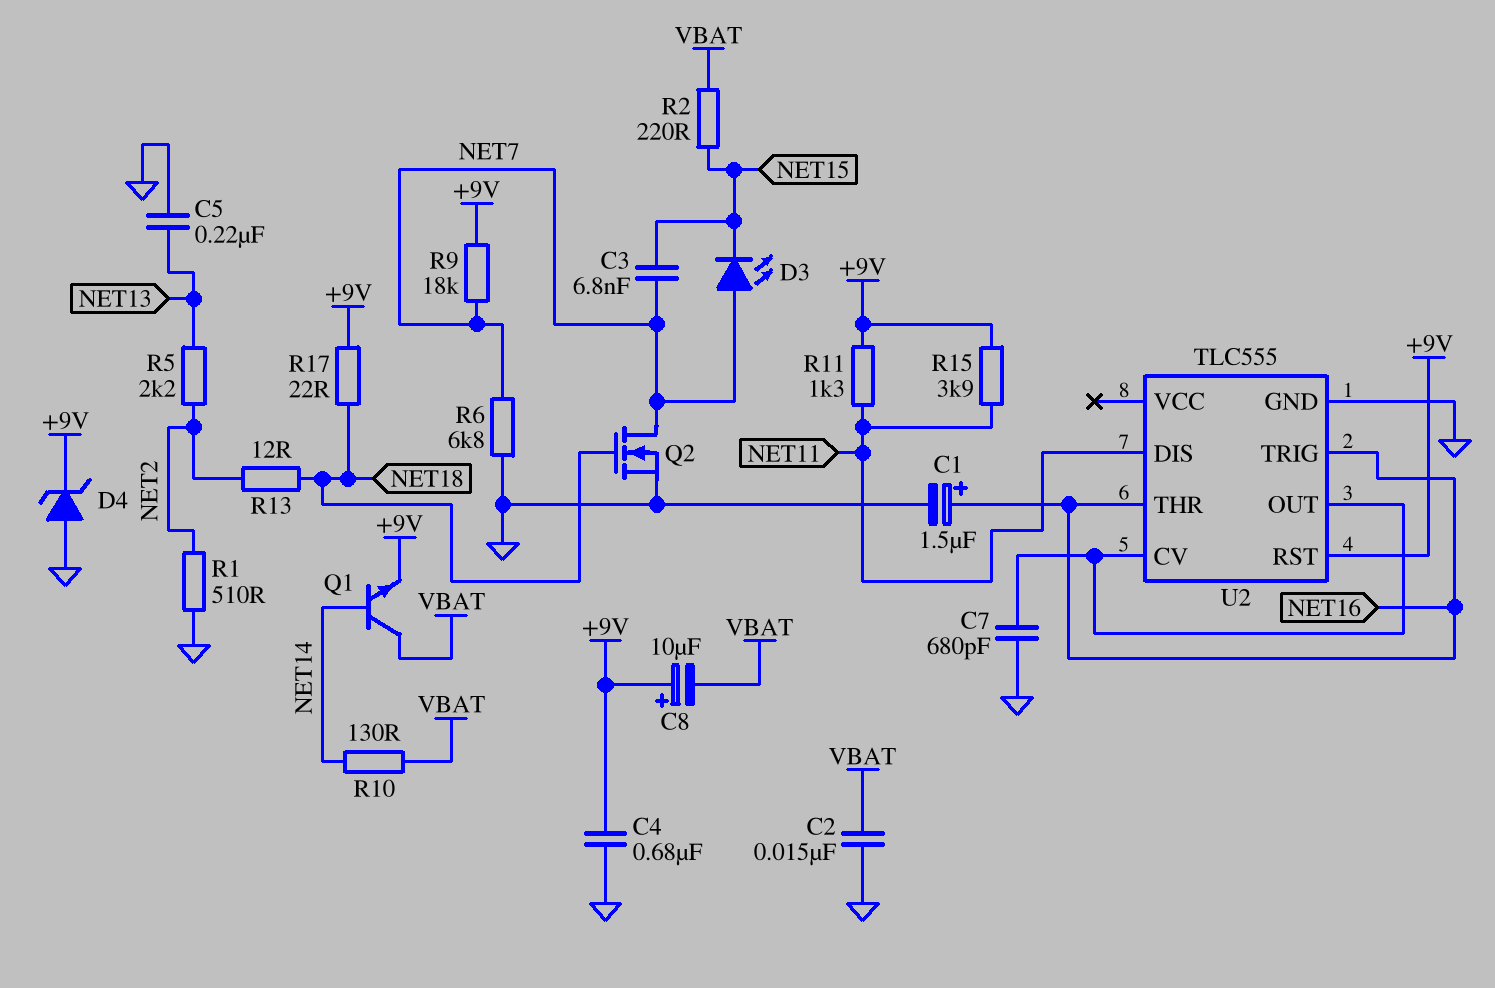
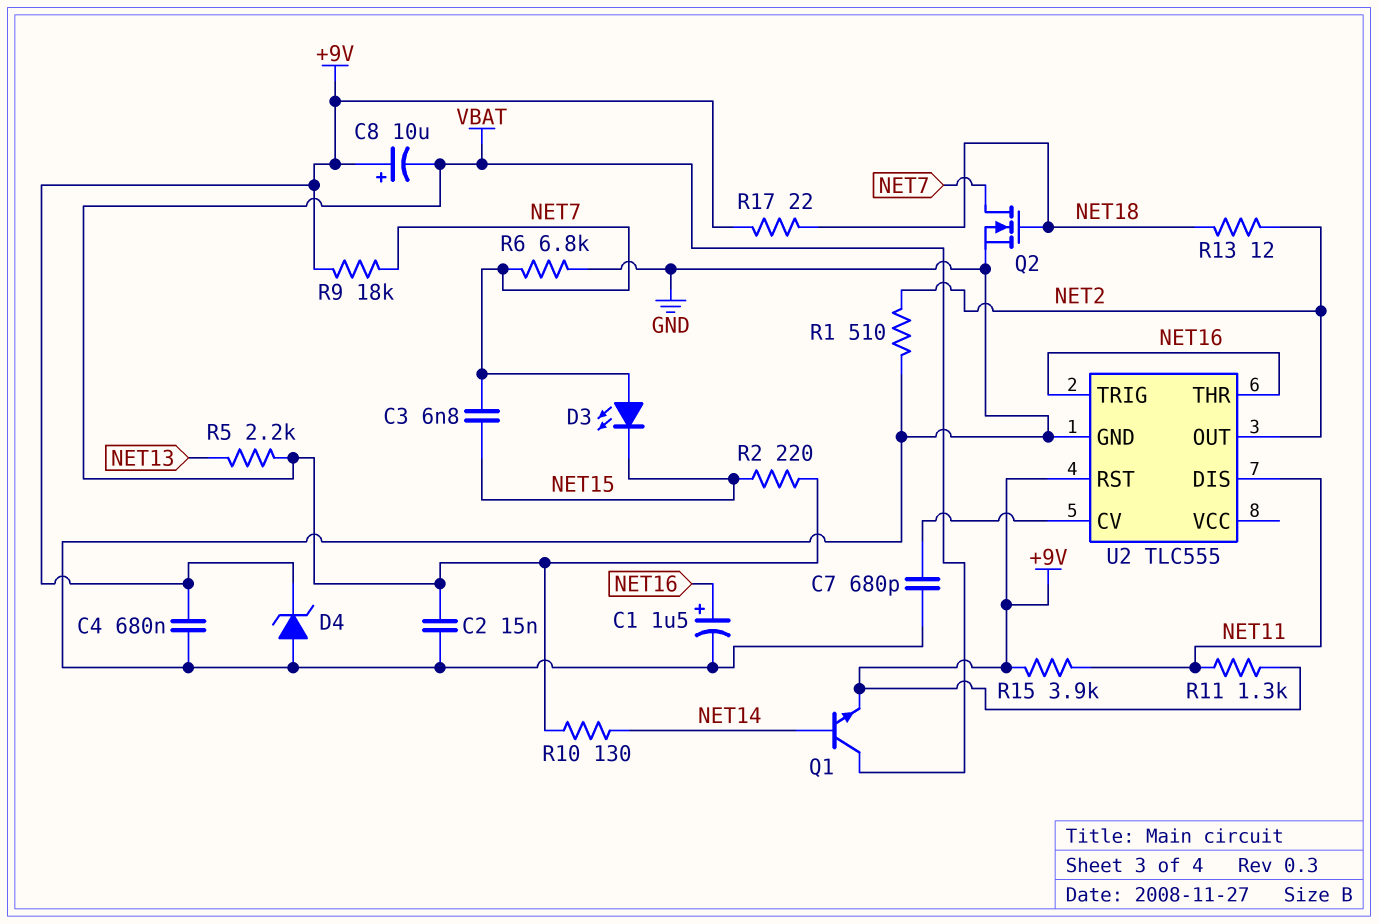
C5: 220nF (GND, NET13) -> none
R5: 2.2k (NET2, NET13) -> 2.2k (NET13, VBAT)
U2 pin OUT: U2/CV -> NET2

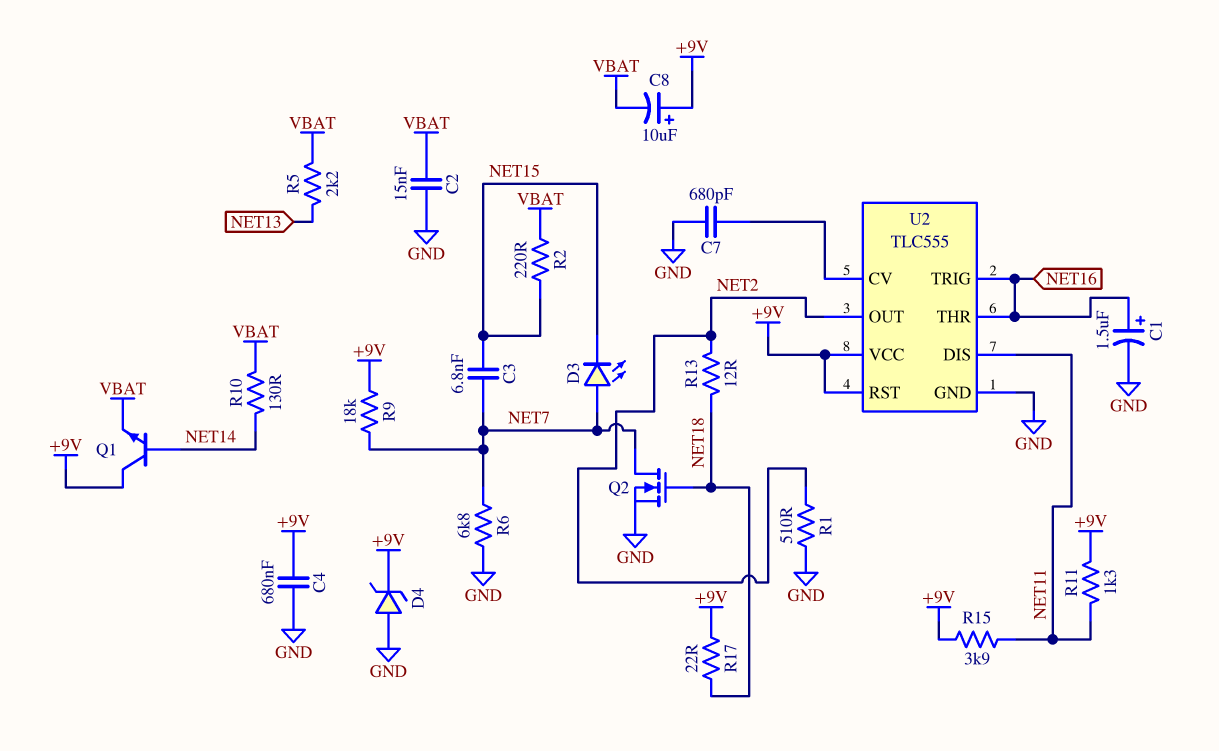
Q1: NPN (B NET14, C VBAT, E +9V) -> NPN (B NET14, C +9V, E VBAT)
U2 pin VCC: none -> +9V

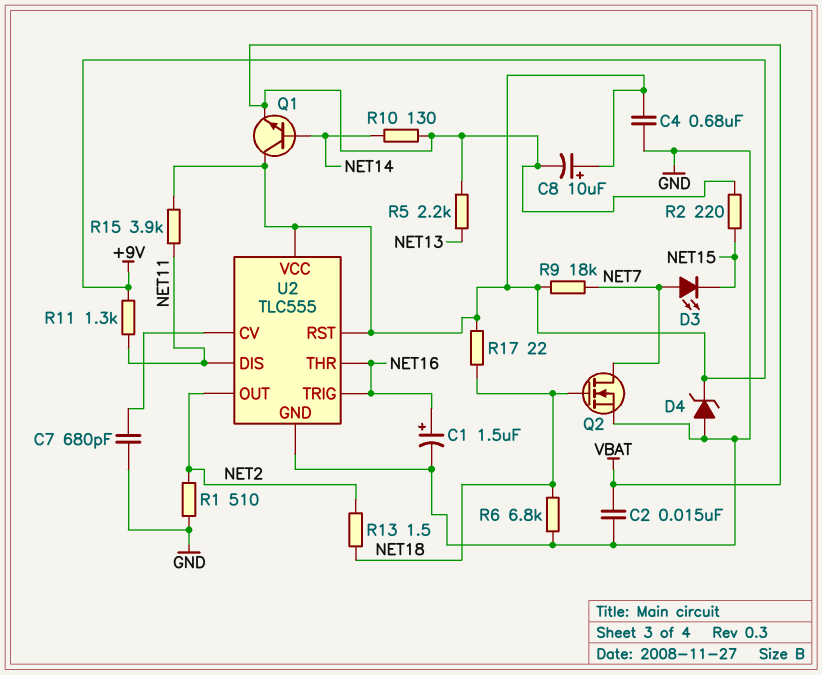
C3: 6.8nF (NET7, NET15) -> none
R6: 6.8k (GND, NET7) -> 6.8k (GND, NET18)
R13: 12 (NET2, NET18) -> 1.5 (NET2, NET18)

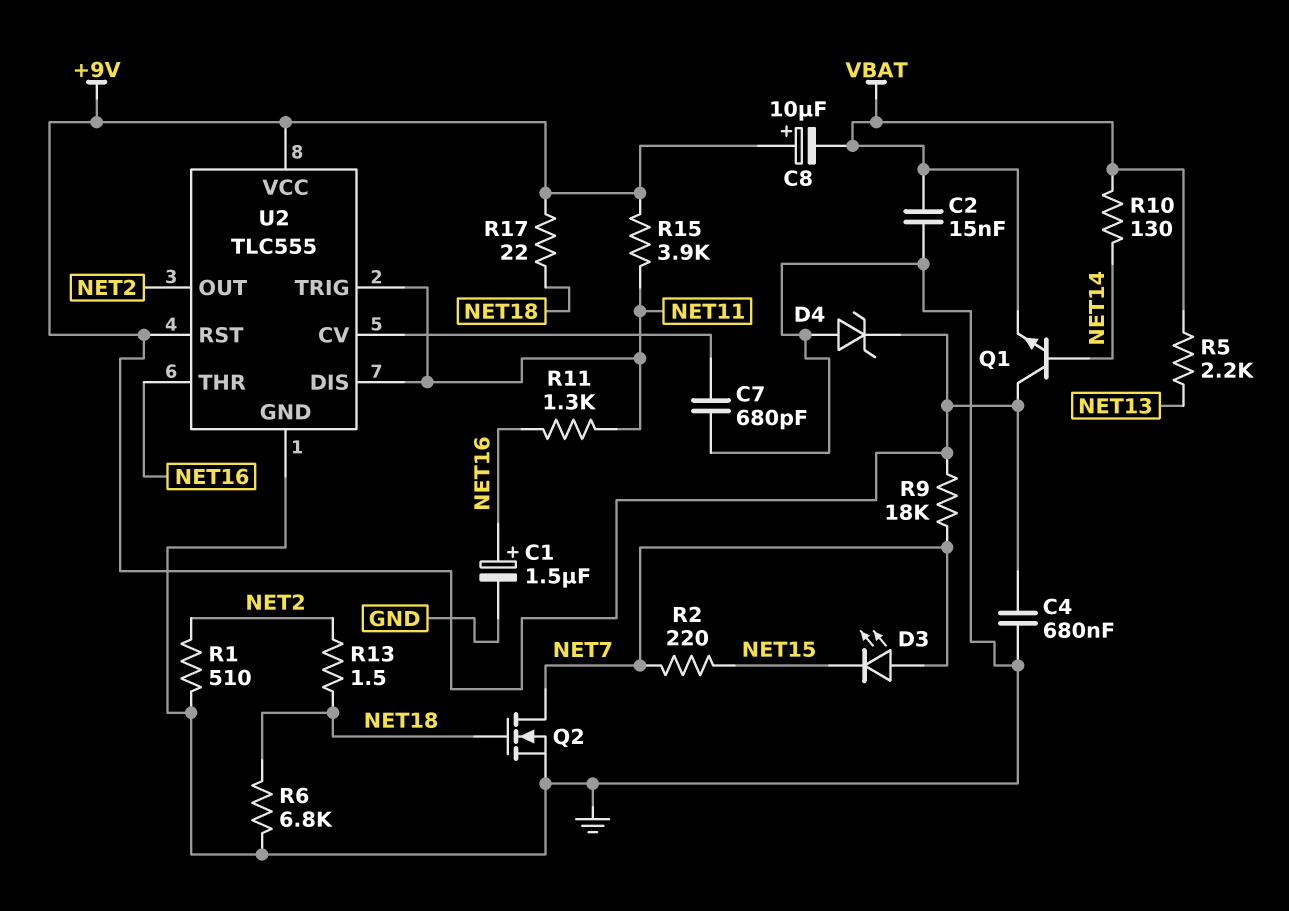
R2: 220 (NET15, VBAT) -> 220 (NET7, NET15)
R11: 1.3k (+9V, NET11) -> 1.3k (NET11, NET16)
U2 pin TRIG: NET16 -> NET11

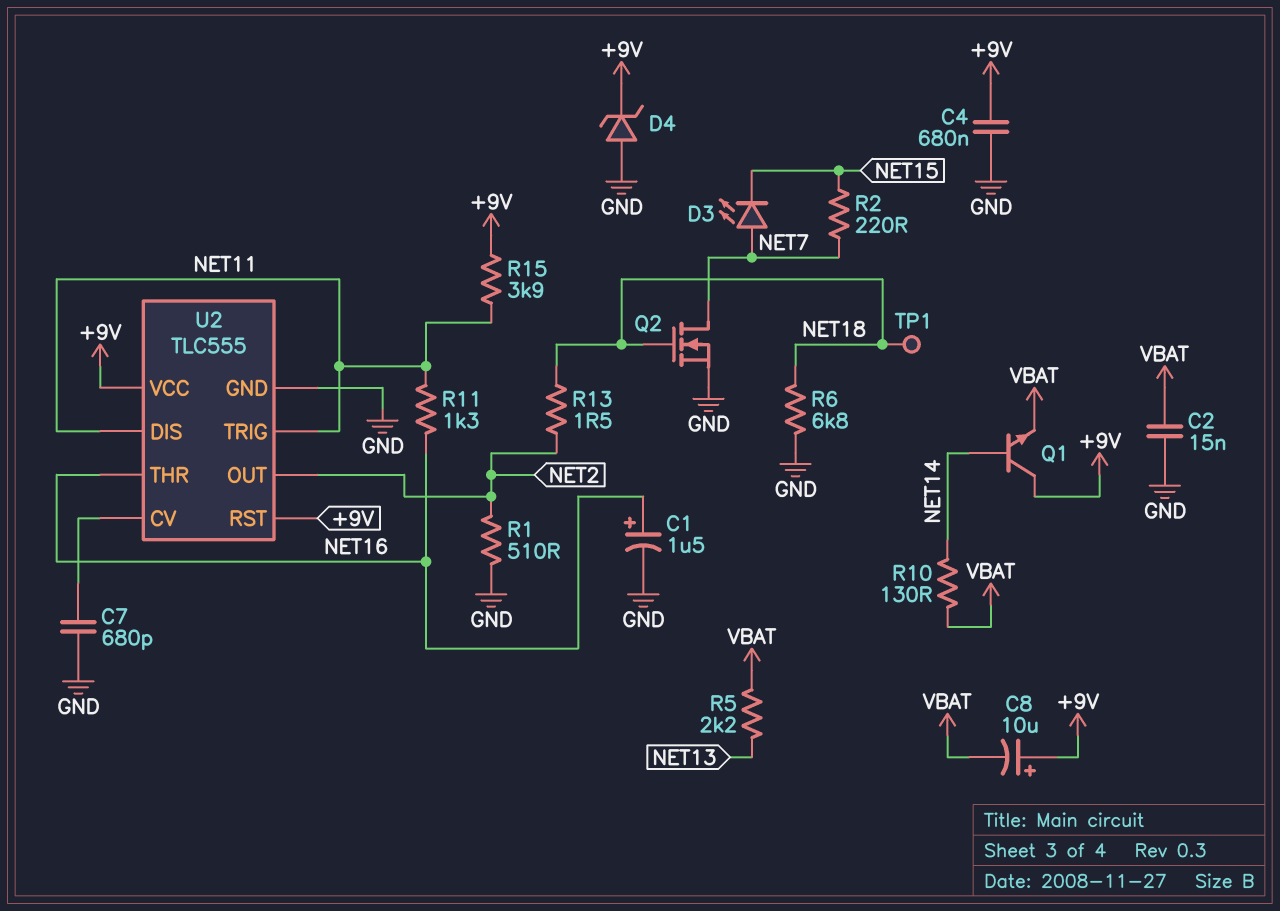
R9: 18k (+9V, NET7) -> none
R17: 22 (+9V, NET18) -> none
TP1: none -> test point (NET18)

